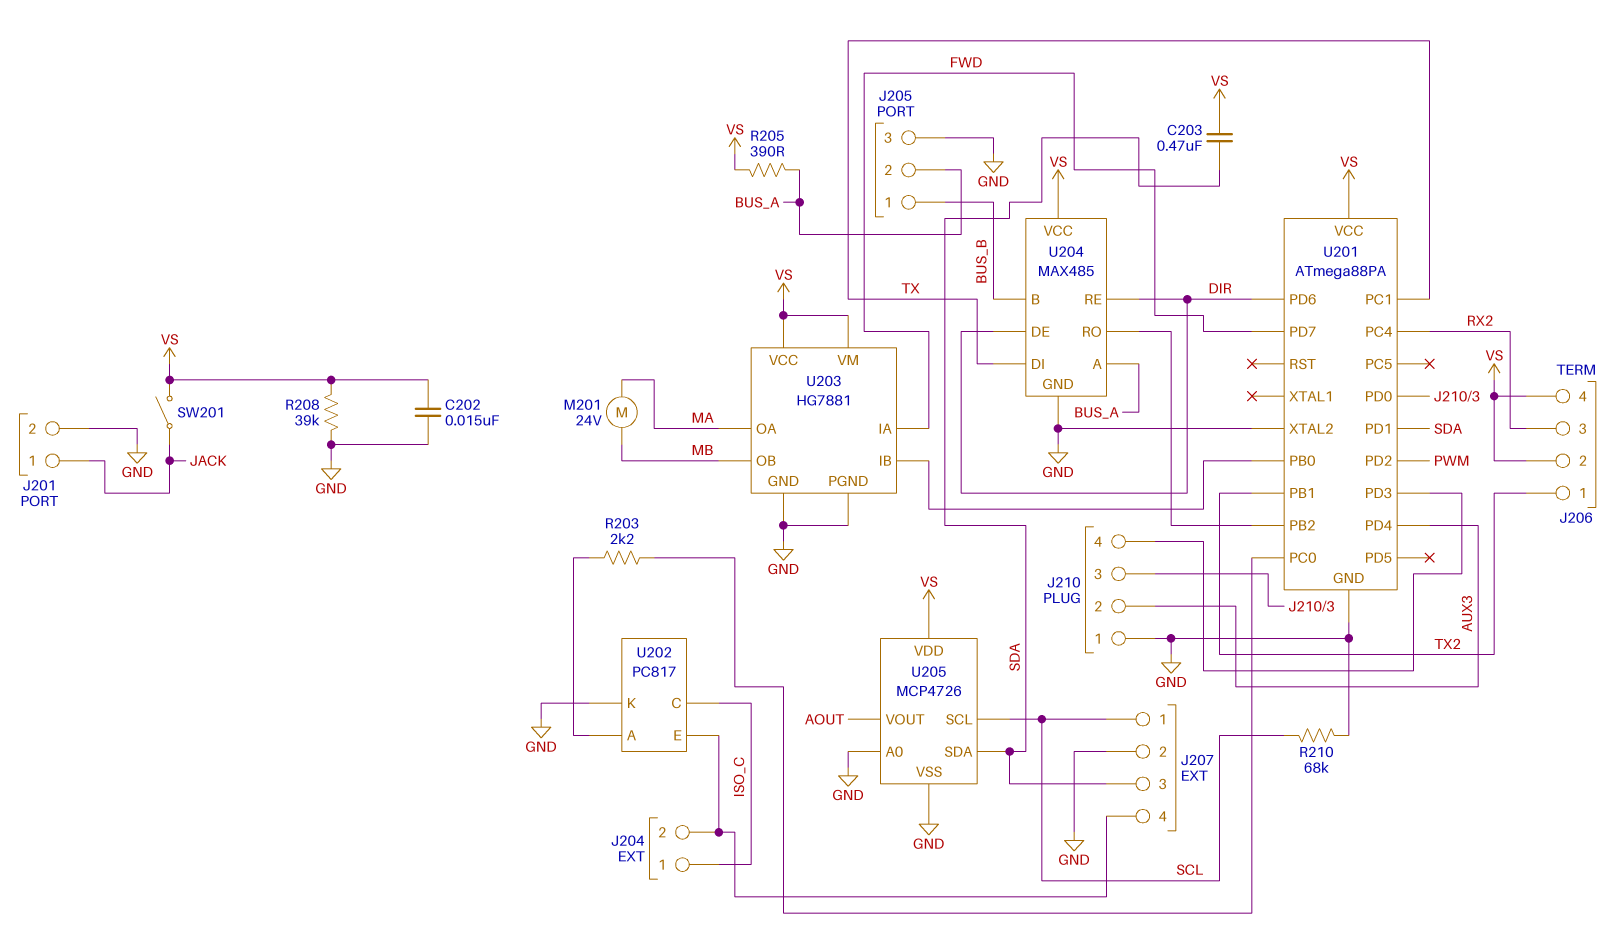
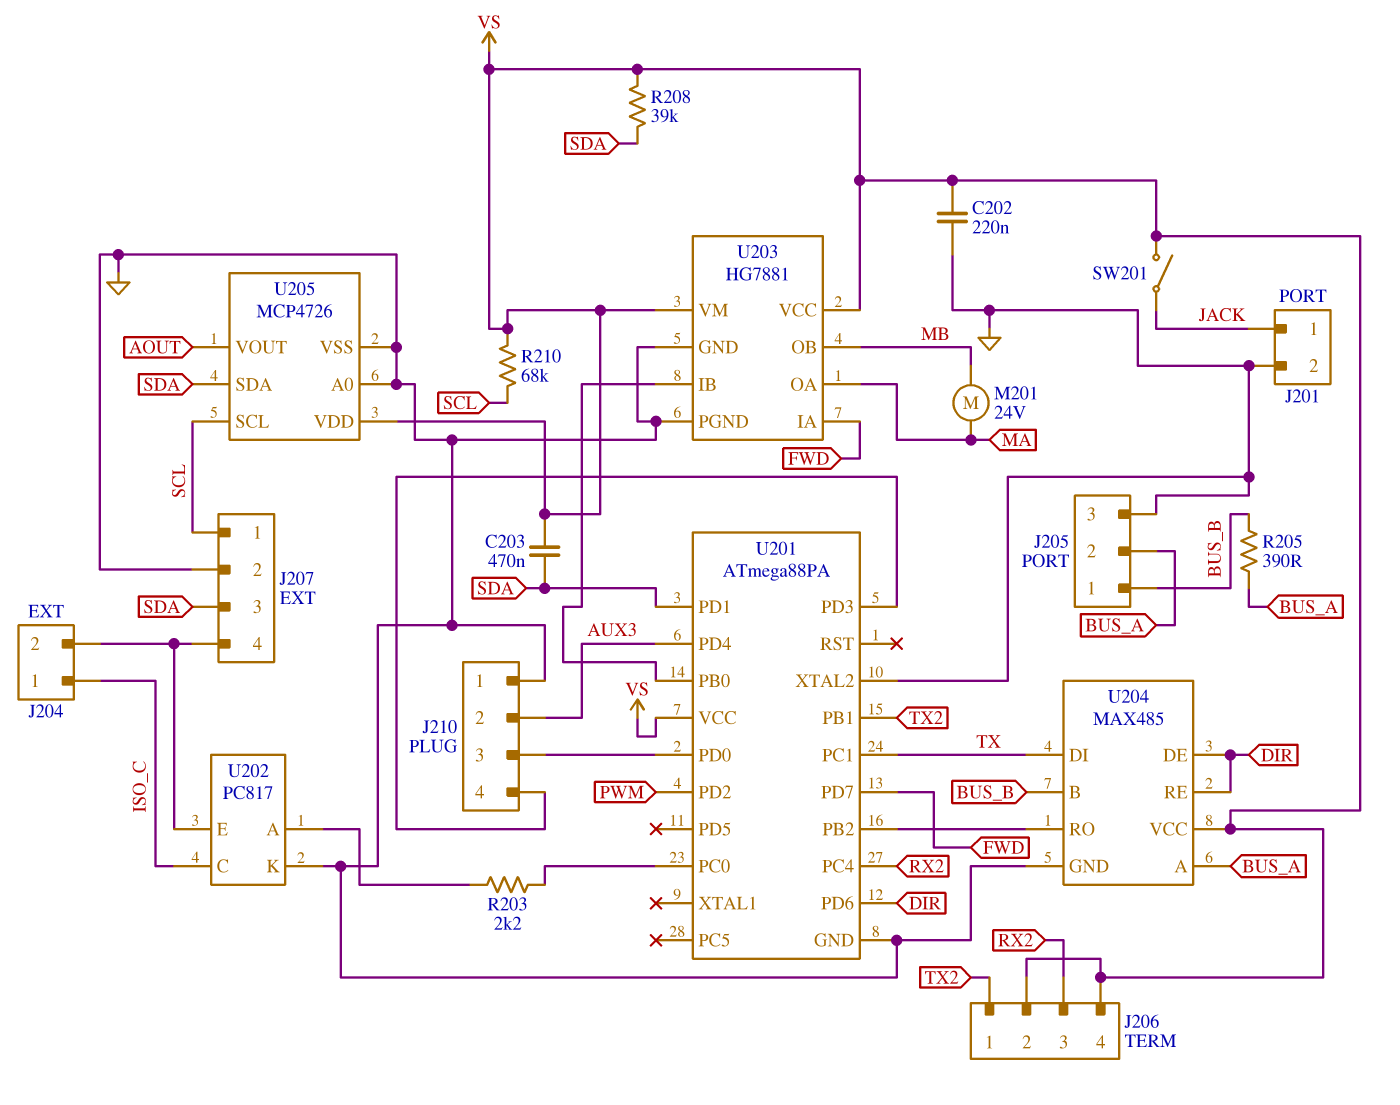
C202: 15nF (GND, VS) -> 220nF (GND, VS)
R205: 390 (BUS_A, VS) -> 390 (BUS_A, BUS_B)
R208: 39k (GND, VS) -> 39k (SDA, VS)
R210: 68k (GND, SCL) -> 68k (SCL, VS)

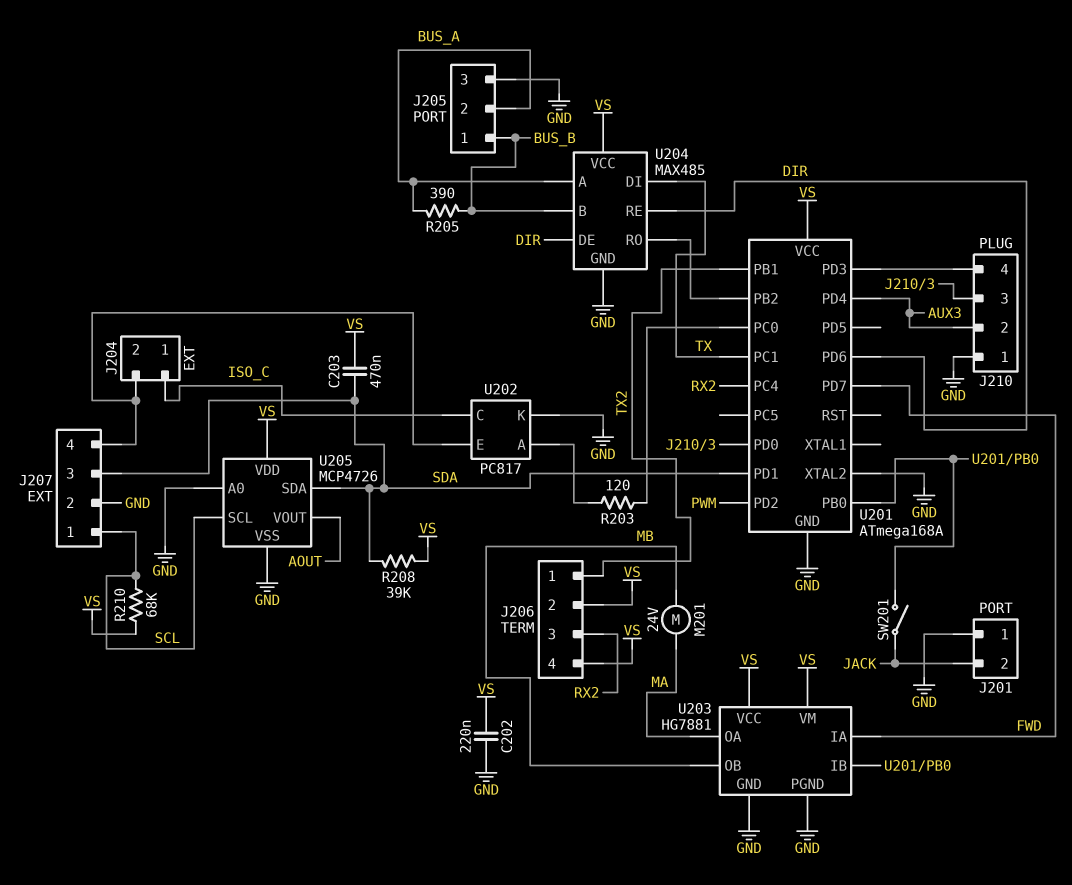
J201 pin 1: JACK -> GND
J201 pin 2: GND -> JACK
R203: 2.2k (U201/PC0, U202/A) -> 120 (U201/PC0, U202/A)
SW201: switch (JACK, VS) -> switch (JACK, U201/PB0)
U201: ATmega88PA -> ATmega168A

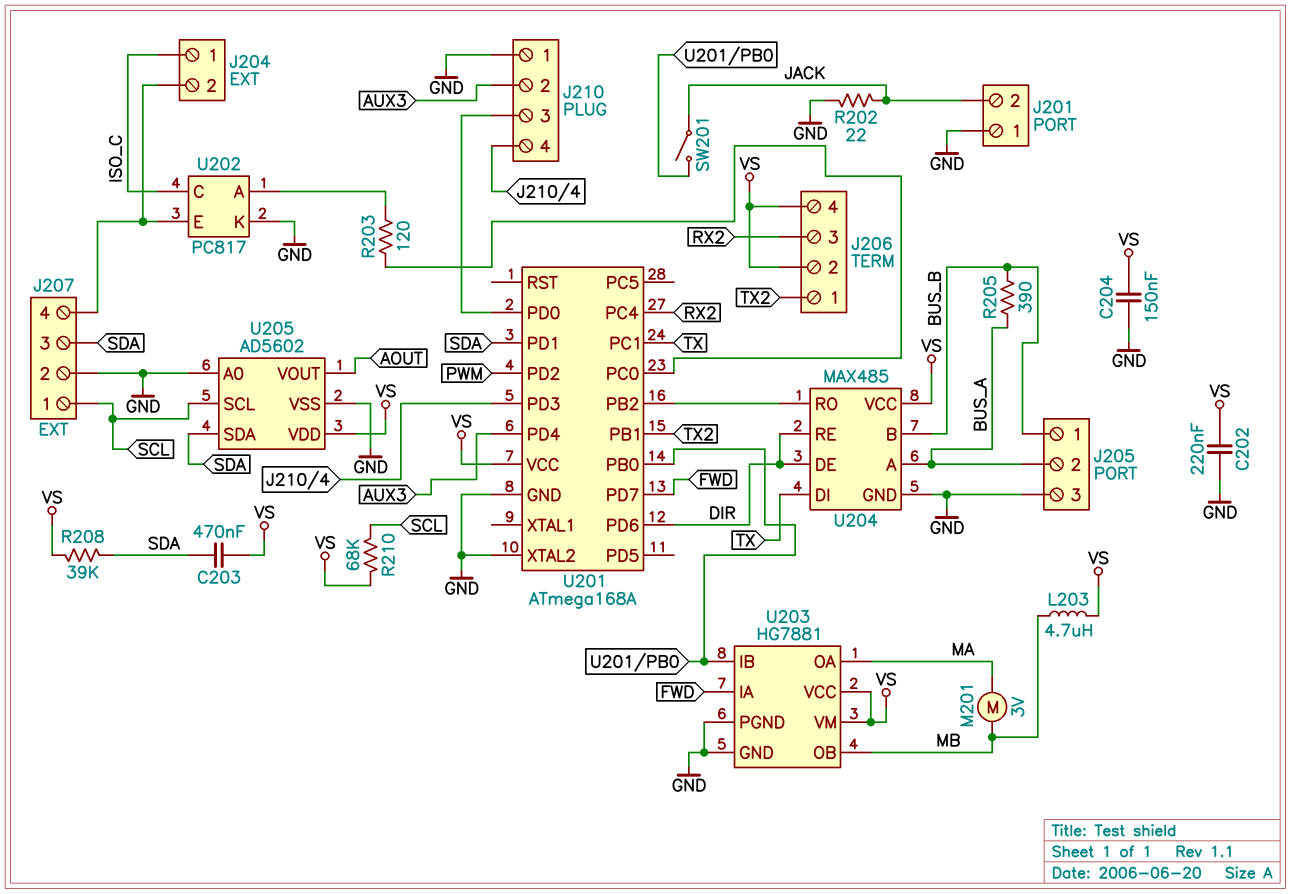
C204: none -> 150nF (GND, VS)
L203: none -> 4.7uH (MB, VS)
M201: motor 24V (MA, MB) -> motor 3V (MA, MB)
R202: none -> 22 (GND, JACK)
U205: MCP4726 -> AD5602

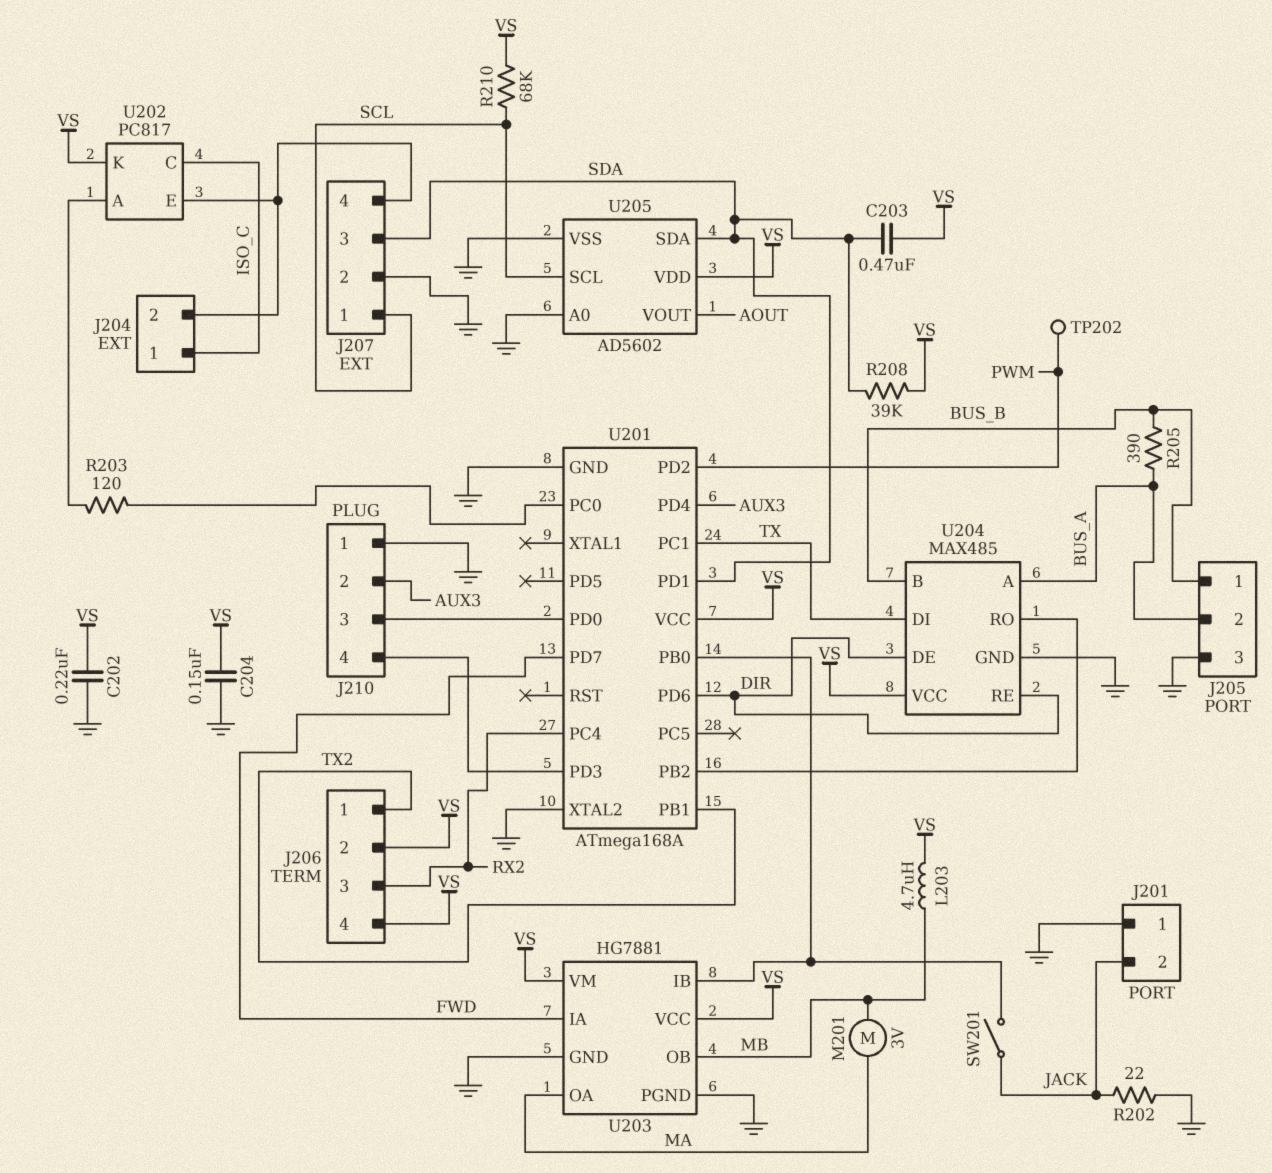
TP202: none -> test point (PWM)
U202 pin K: GND -> VS

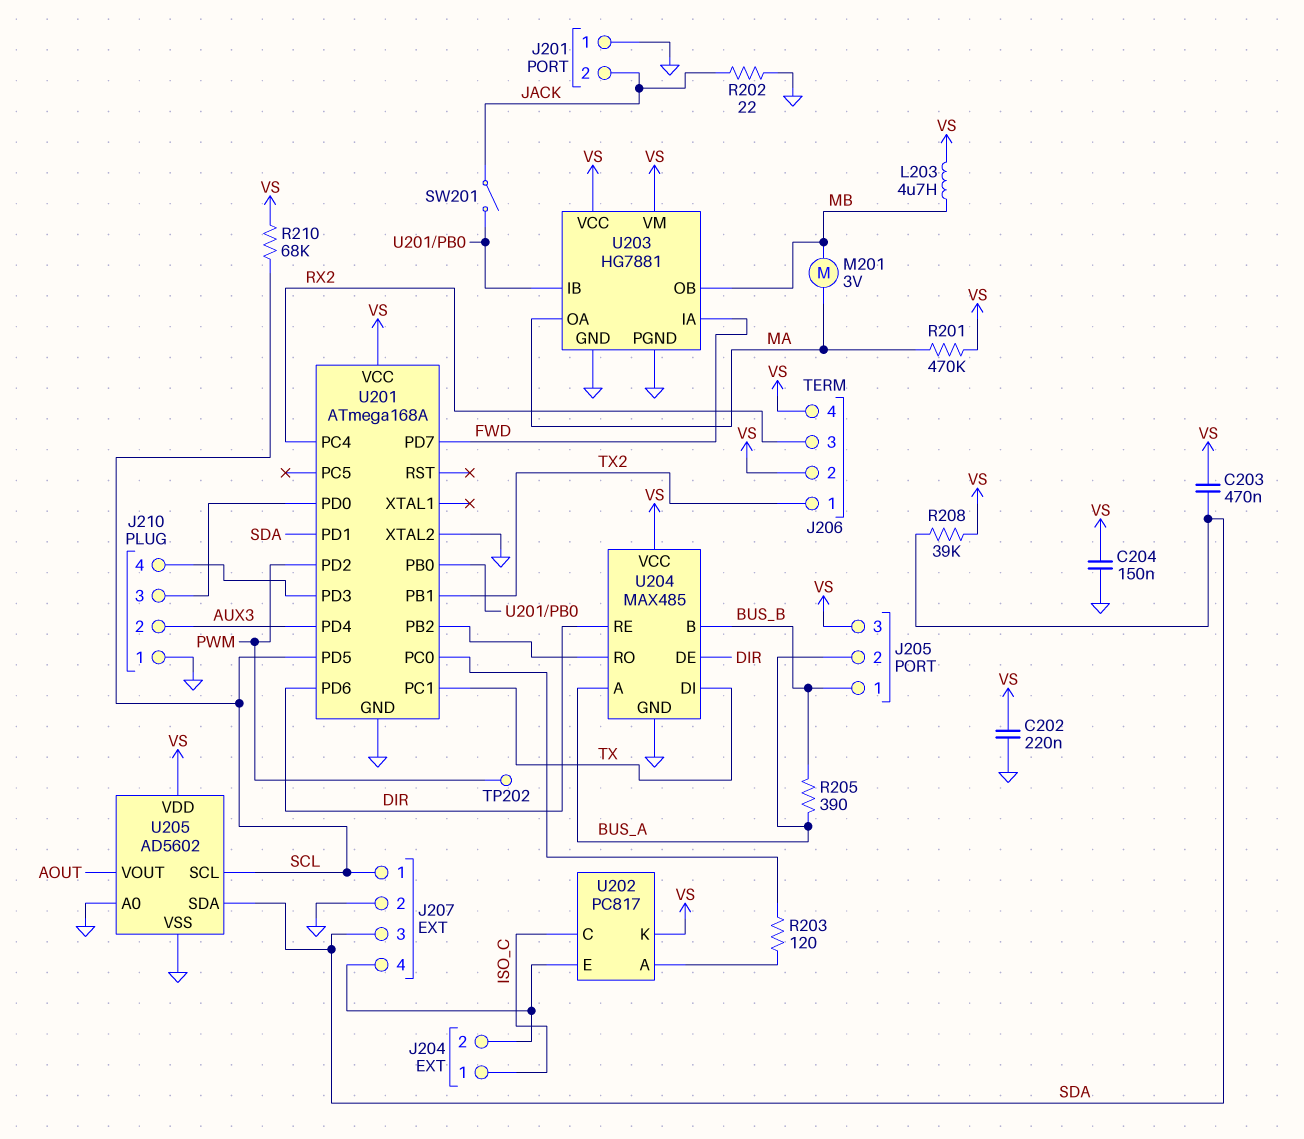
J205 pin 3: GND -> VS
R201: none -> 470k (MA, VS)
U201 pin PD5: none -> SCL

